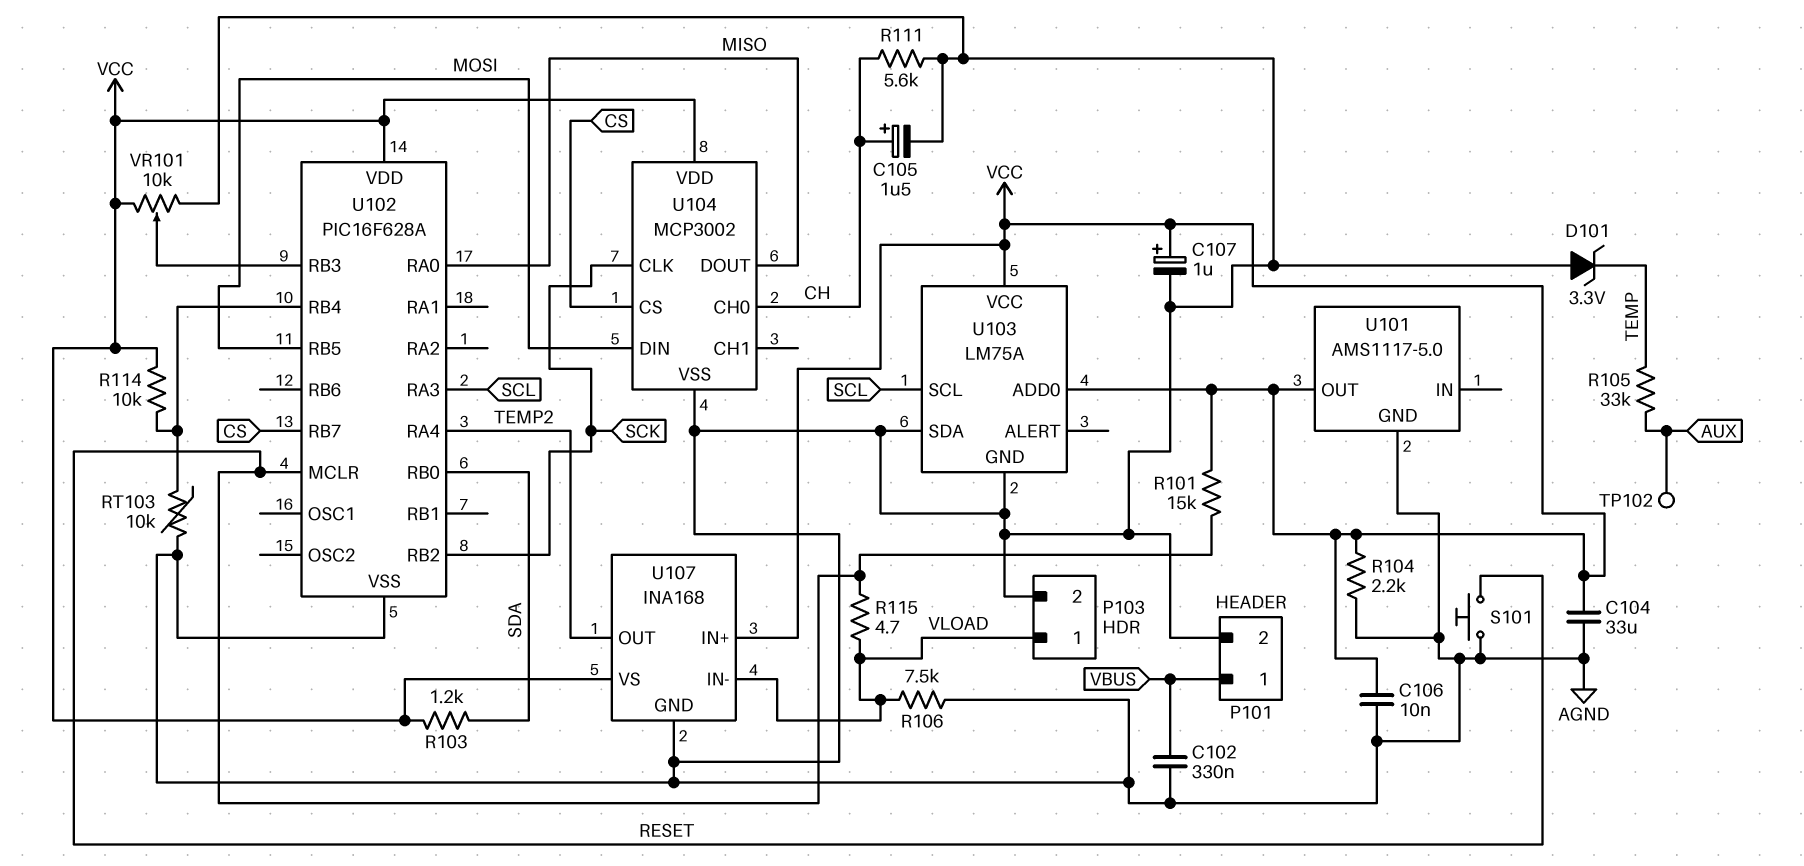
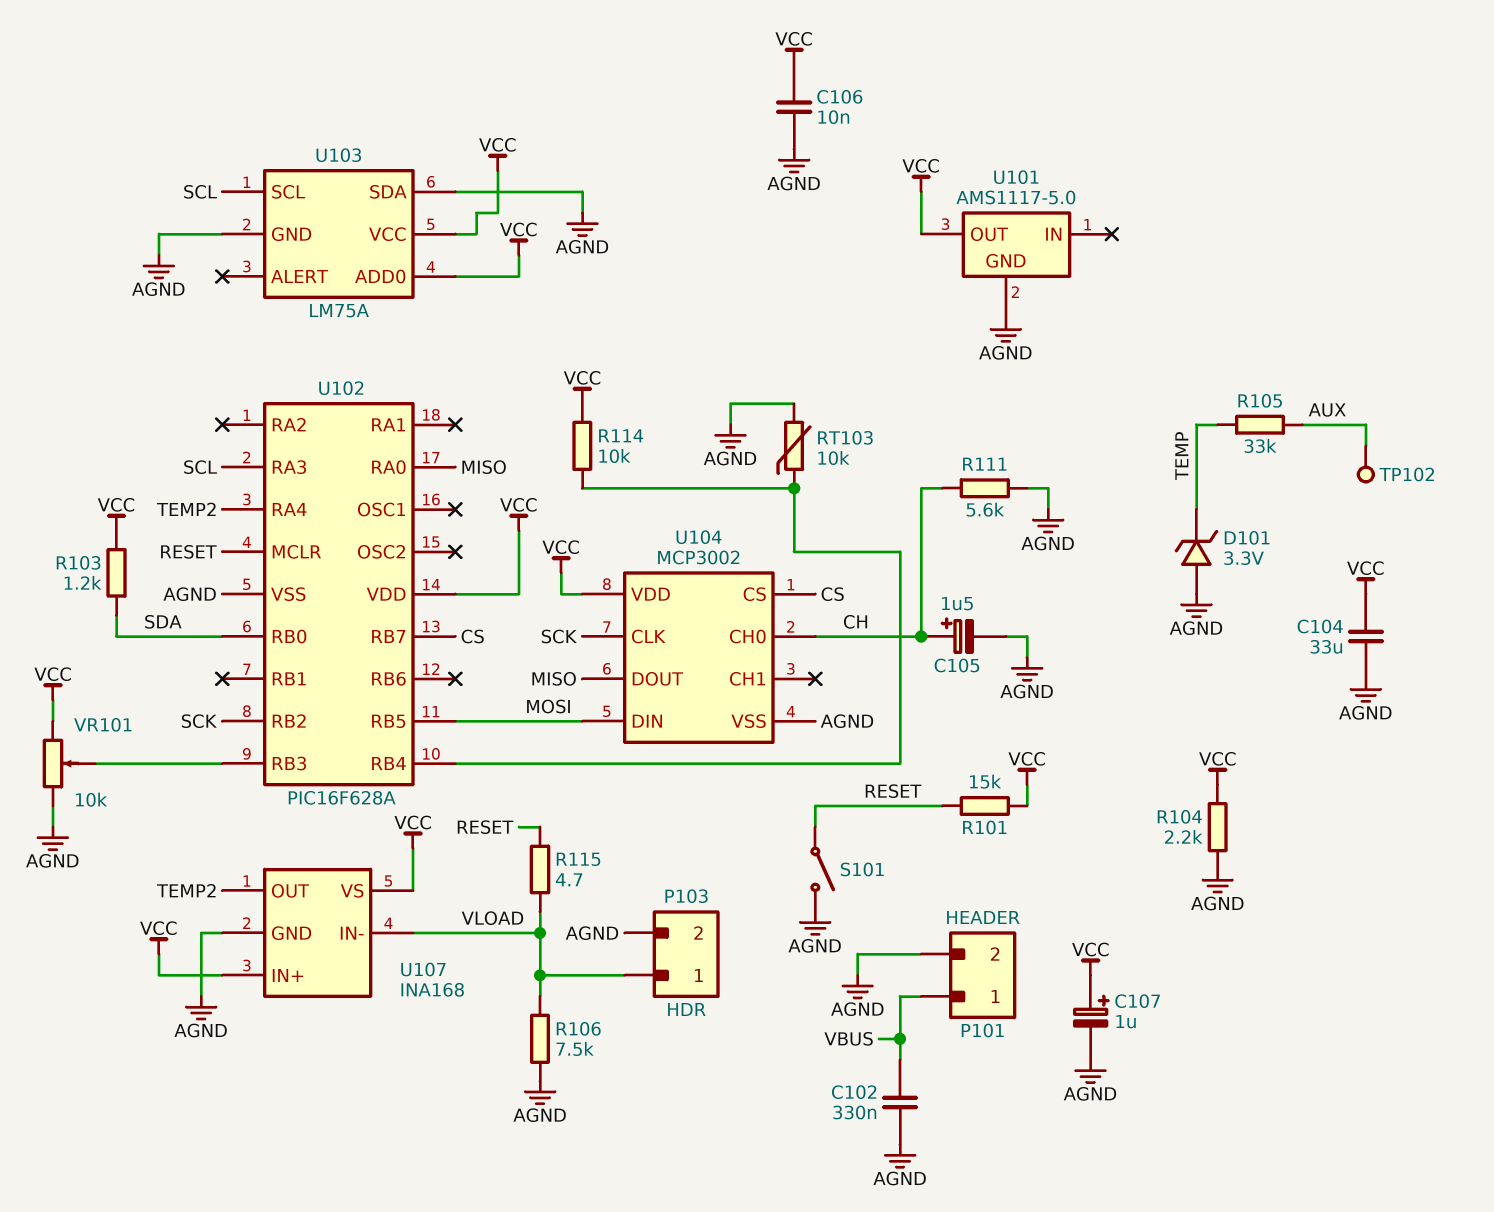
S101: button (AGND, RESET) -> switch (AGND, RESET)

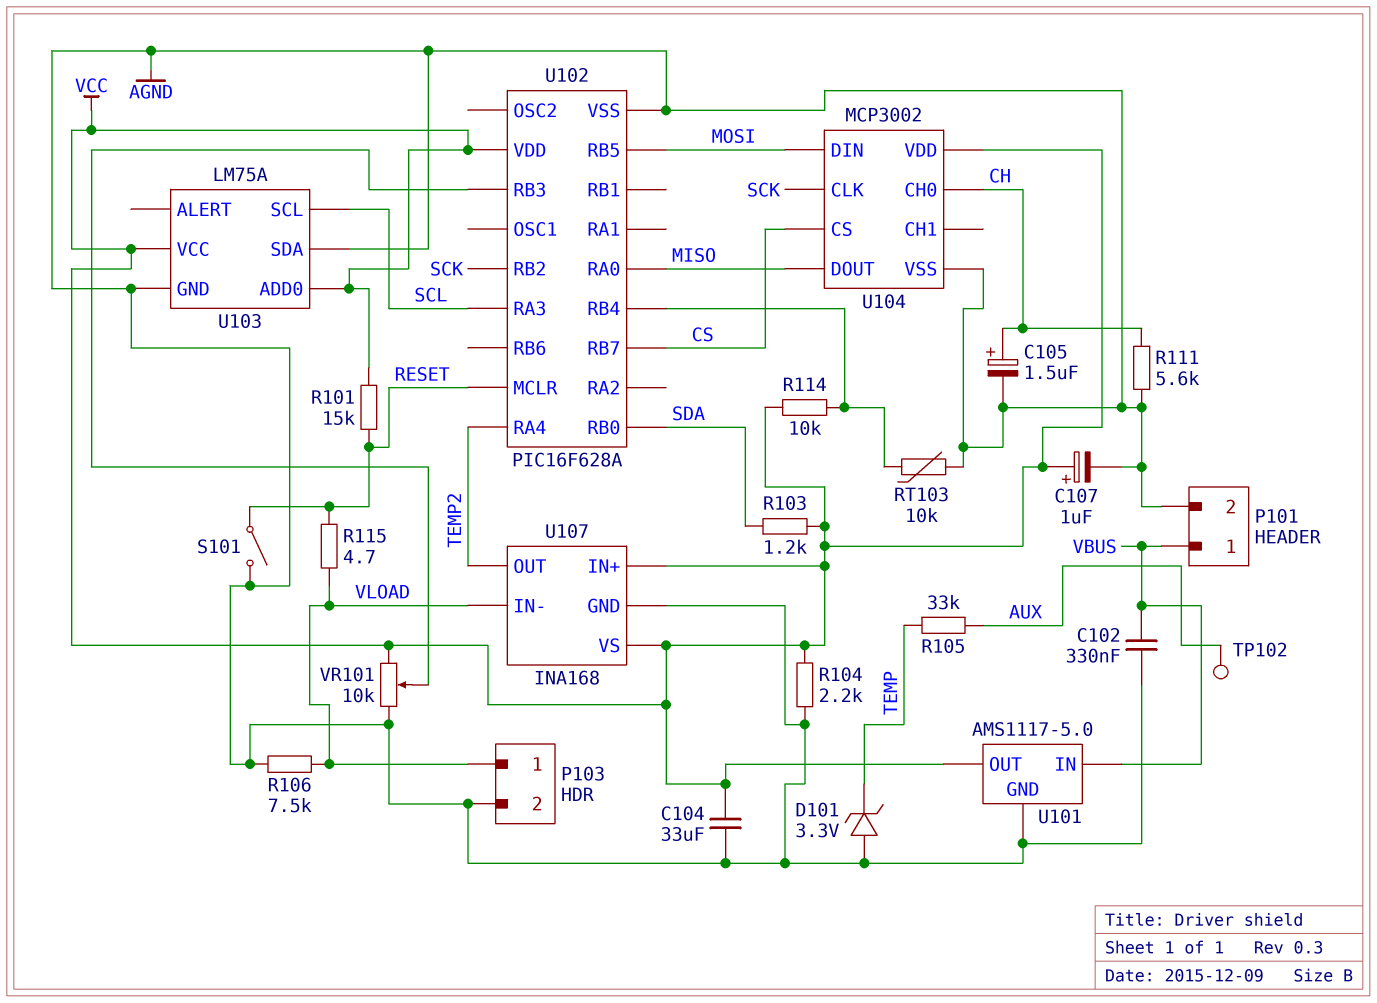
C106: 10nF (AGND, VCC) -> none
U101 pin IN: none -> VBUS

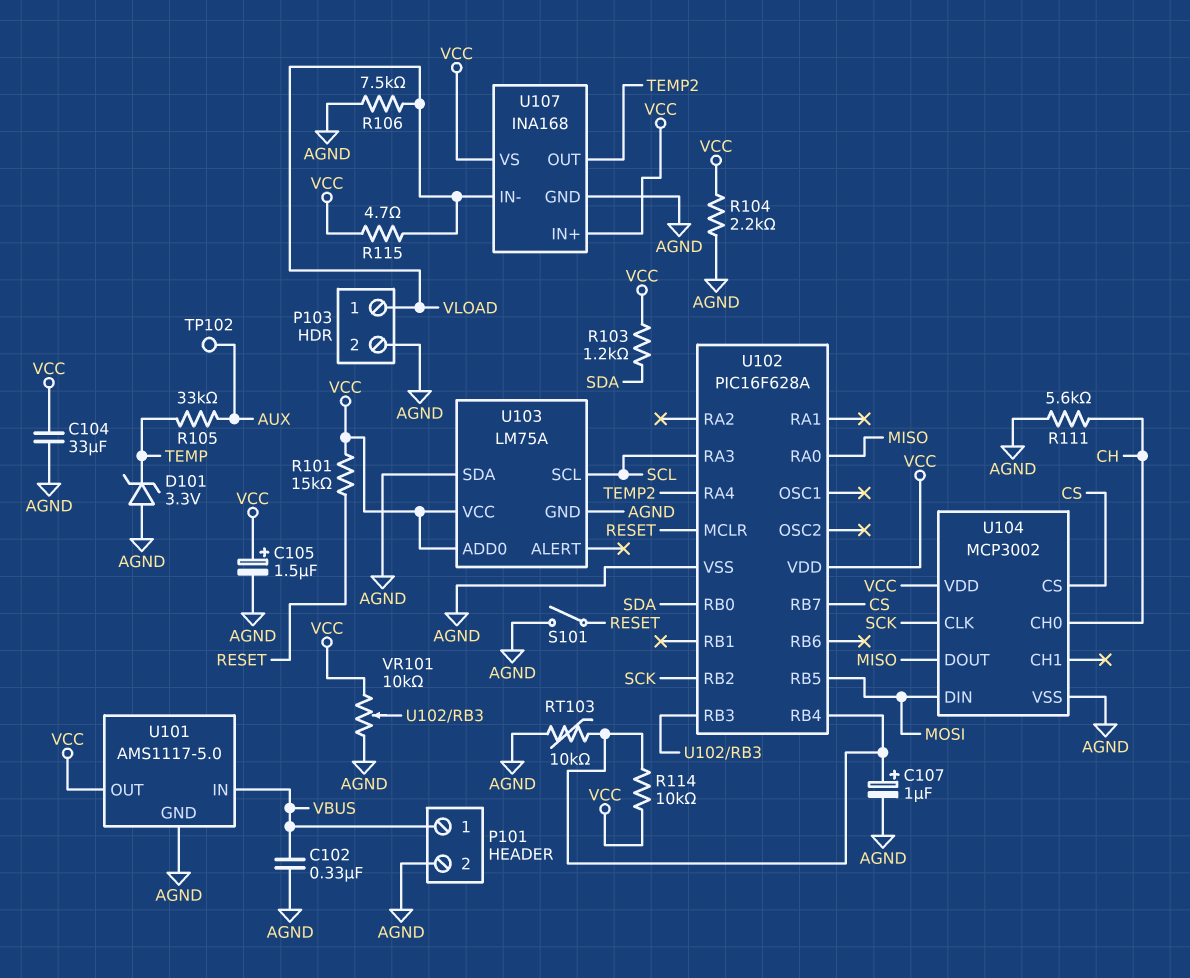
C105: 1.5uF (plus CH, minus AGND) -> 1.5uF (plus VCC, minus AGND)
C107: 1uF (plus VCC, minus AGND) -> 1uF (plus U102/RB4, minus AGND)
R115: 4.7 (RESET, VLOAD) -> 4.7 (VCC, VLOAD)

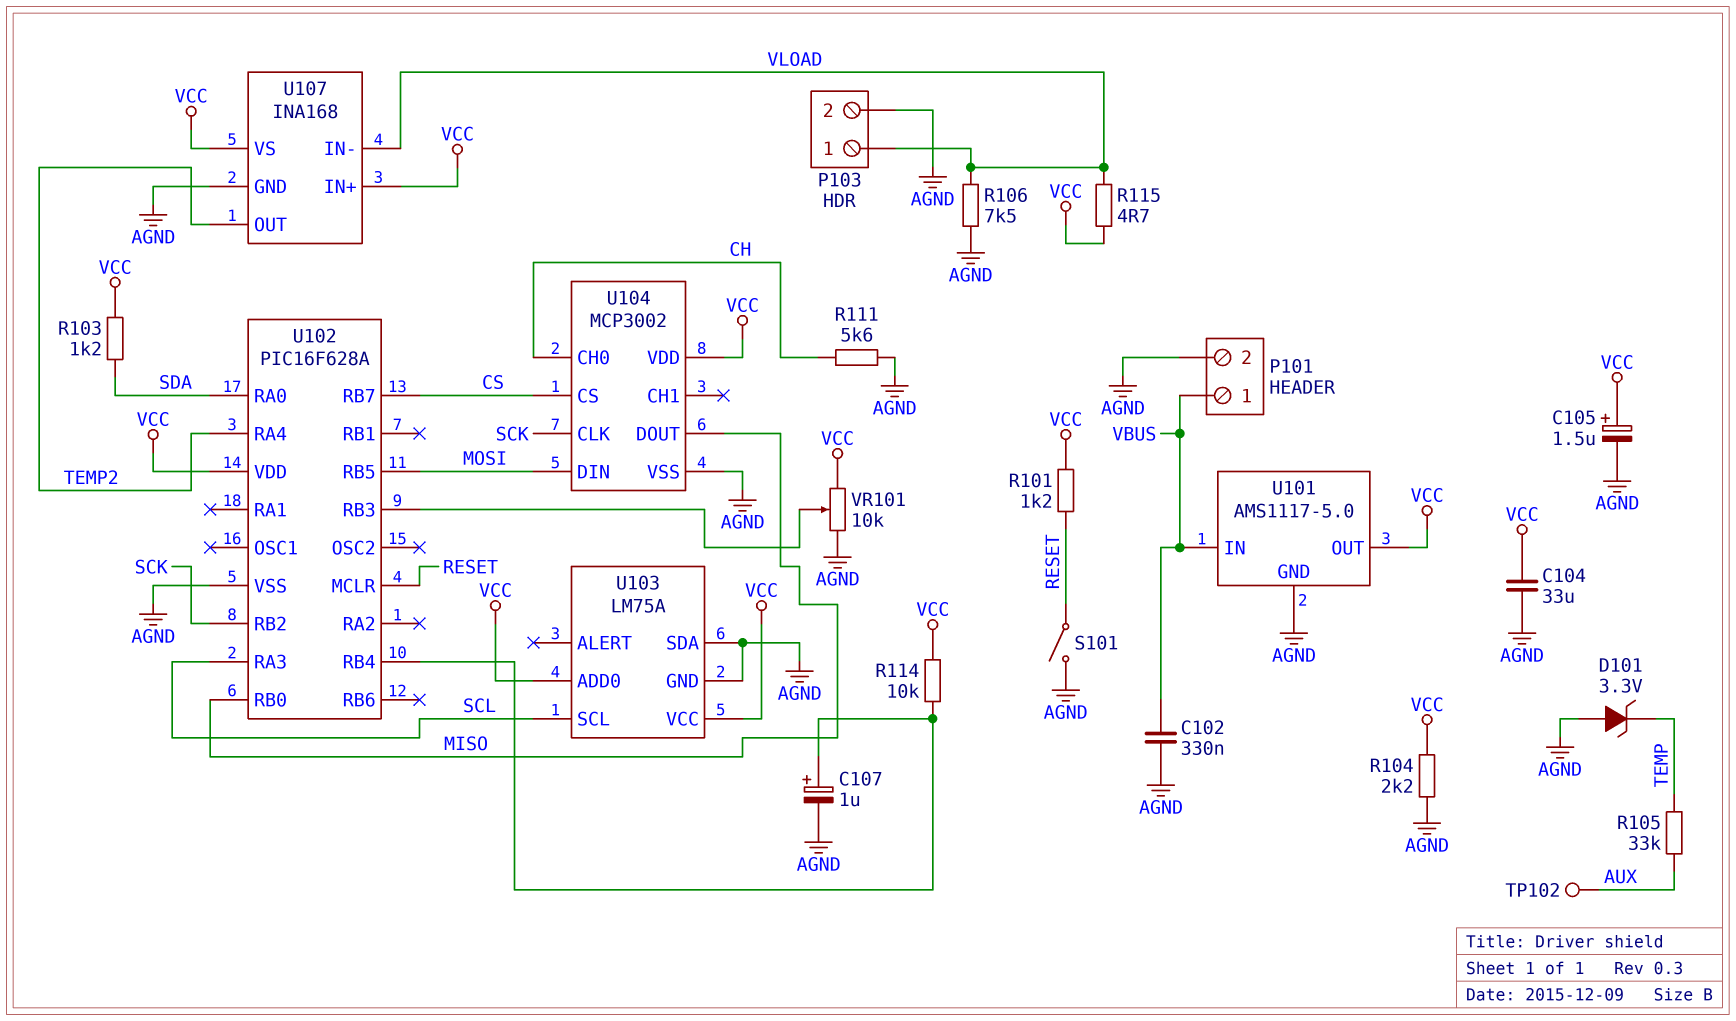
R101: 15k (RESET, VCC) -> 1.2k (RESET, VCC)
RT103: 10k (AGND, U102/RB4) -> none
U102 pin RA0: MISO -> SDA
U102 pin RB0: SDA -> MISO

